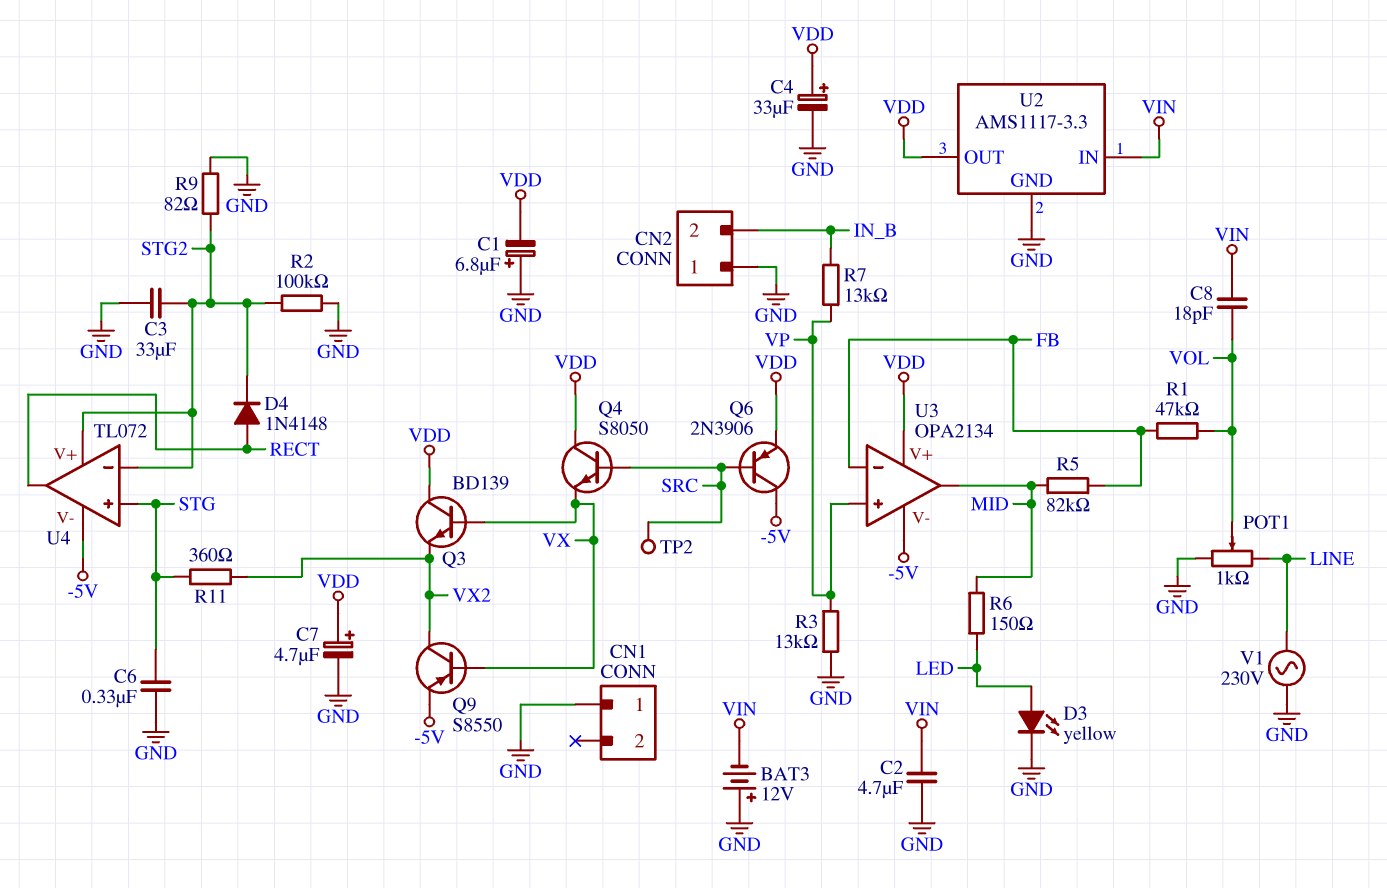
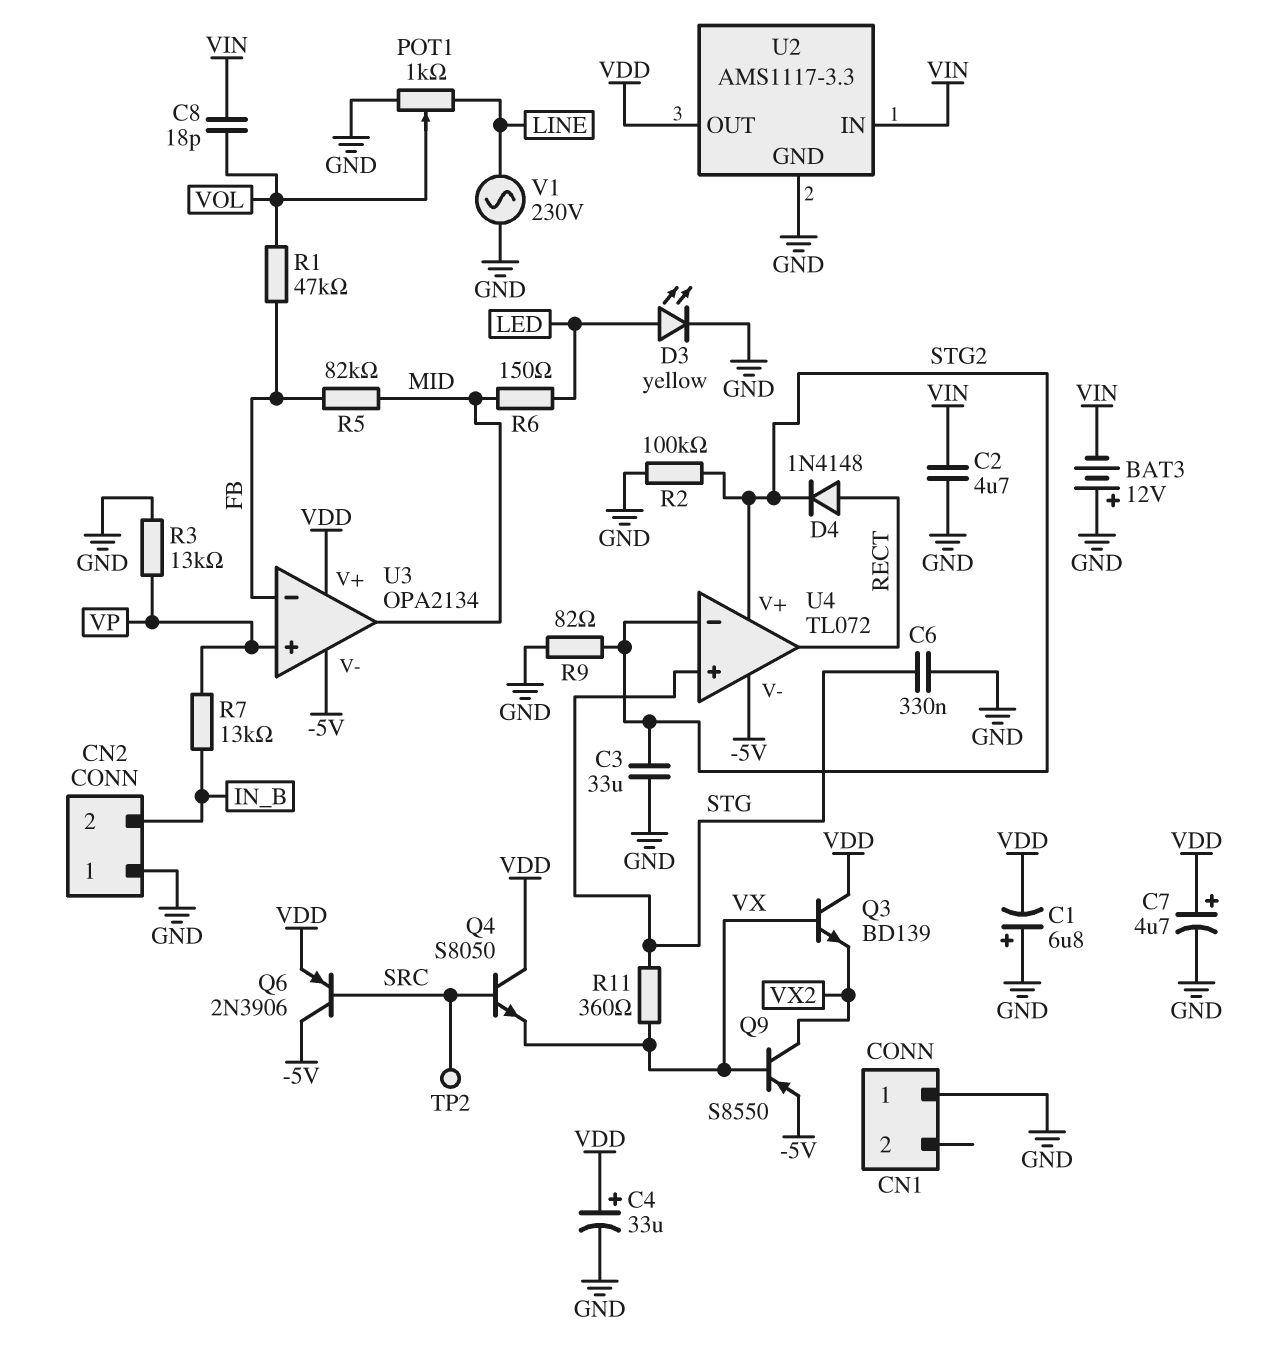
R11: 360 (STG, VX2) -> 360 (STG, VX)

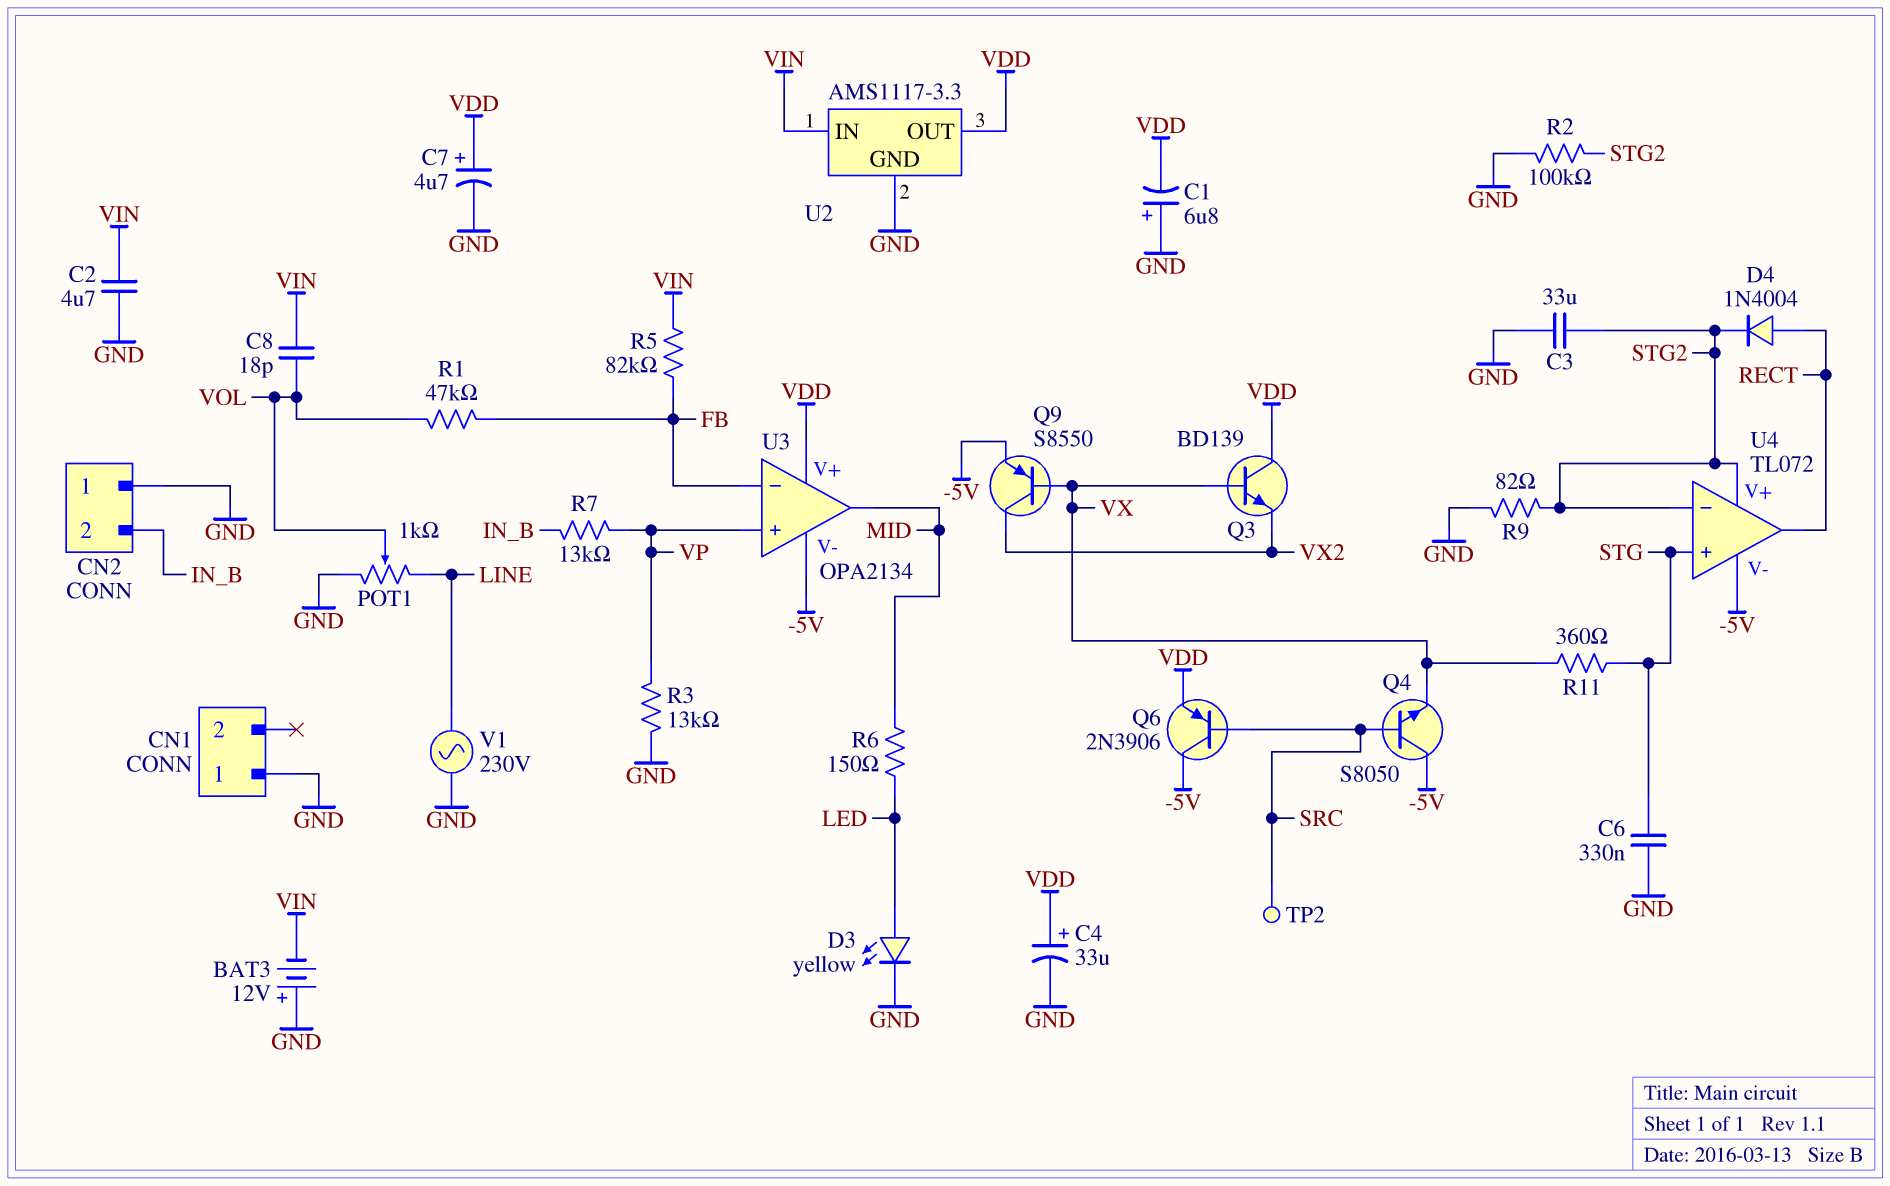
D4: diode 1N4148 (A RECT, K STG2) -> diode 1N4004 (A RECT, K STG2)
Q4: NPN S8050 (B SRC, C VDD, E VX) -> NPN S8050 (B SRC, C -5V, E VX)
R5: 82k (FB, MID) -> 82k (FB, VIN)

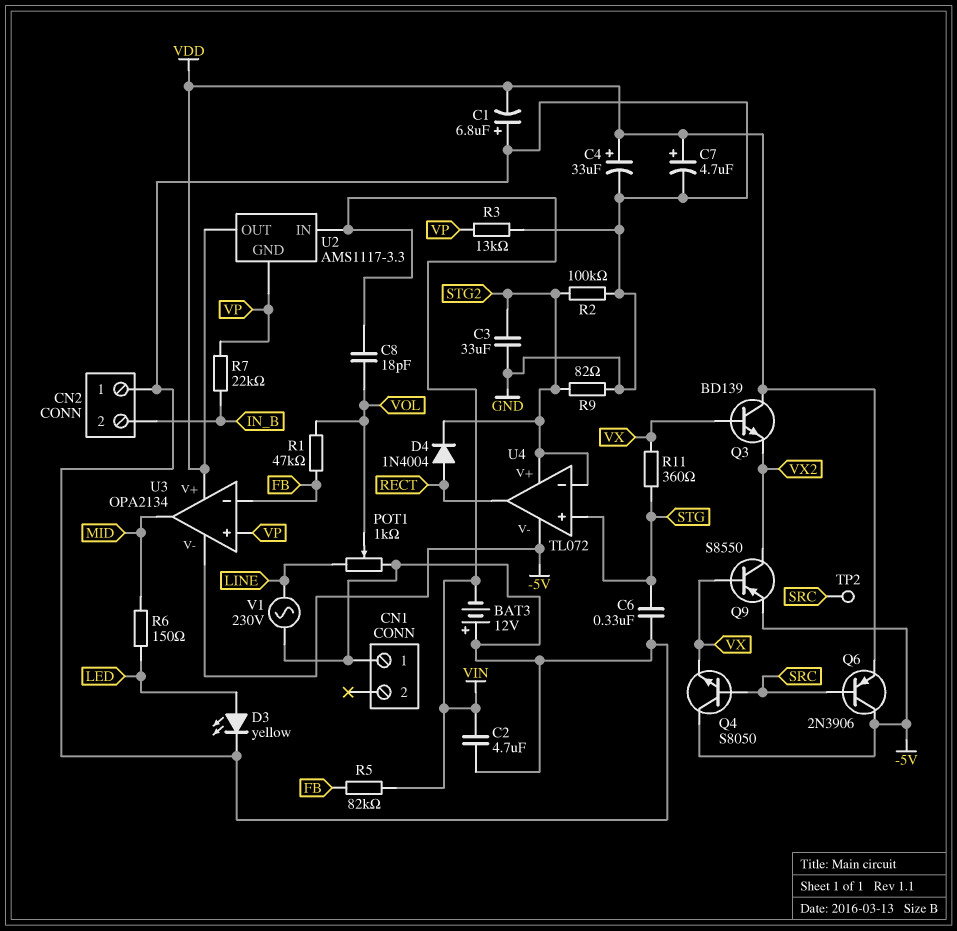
R7: 13k (IN_B, VP) -> 22k (IN_B, VP)
U2 pin GND: GND -> VP

